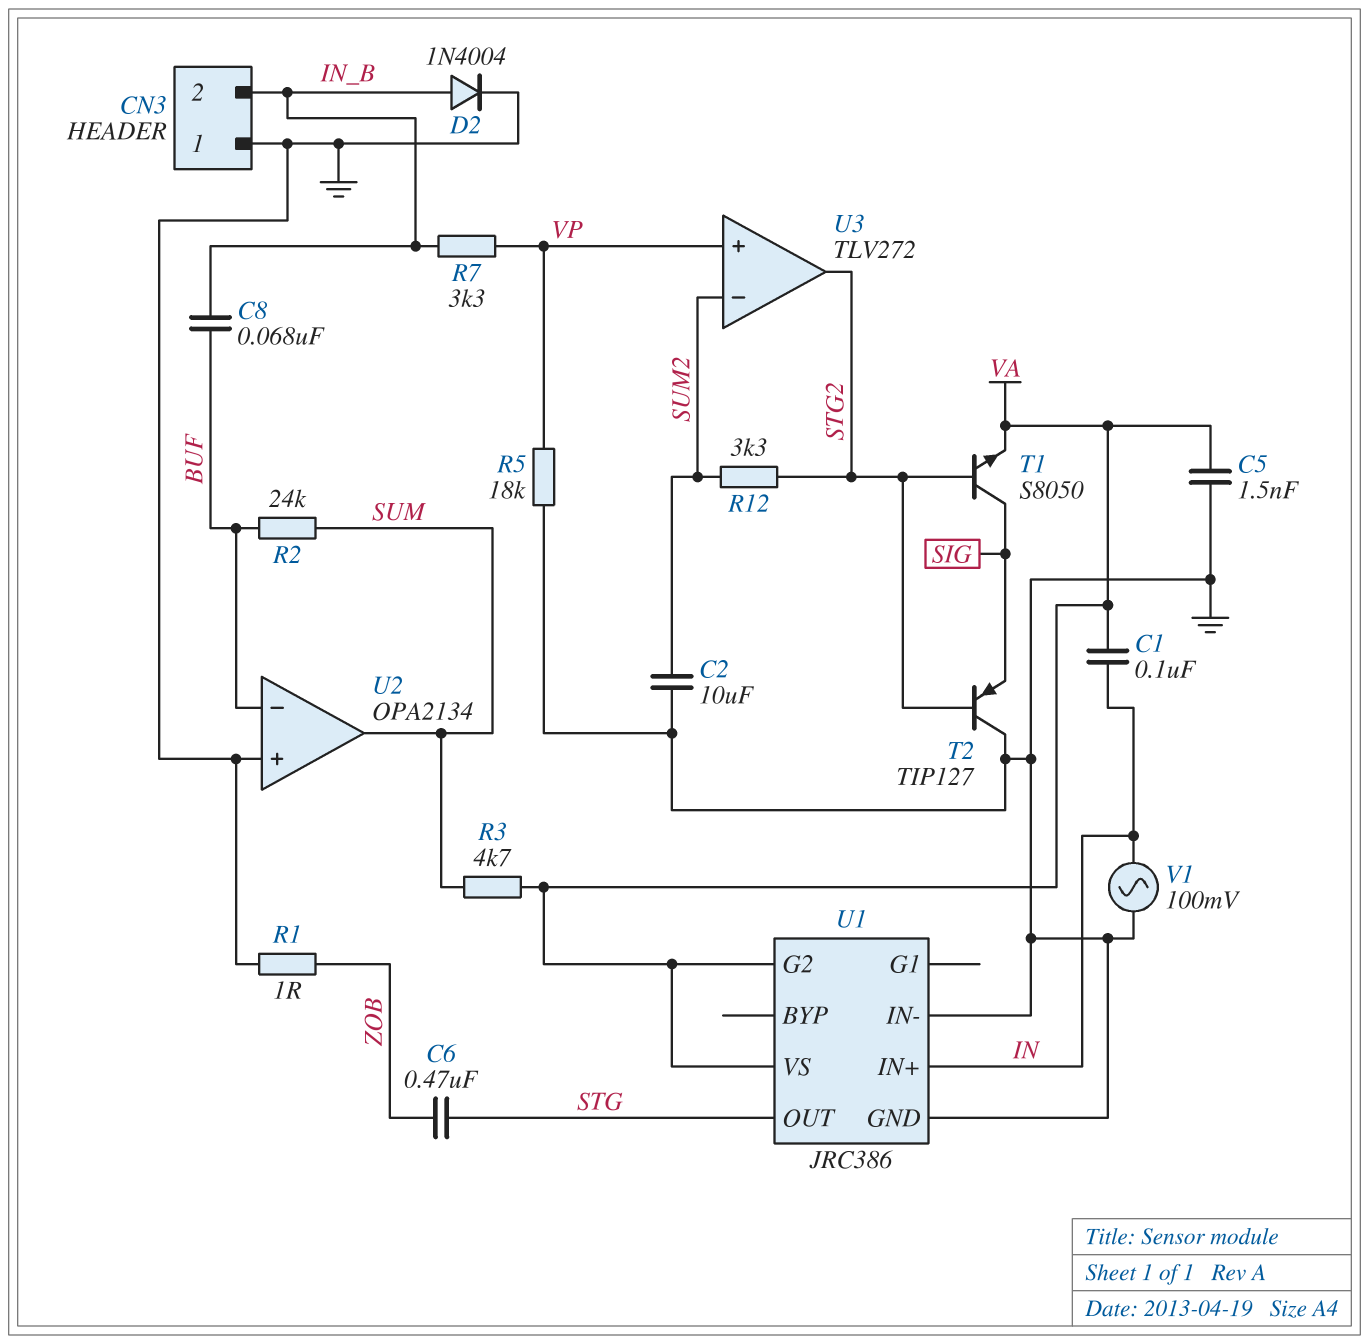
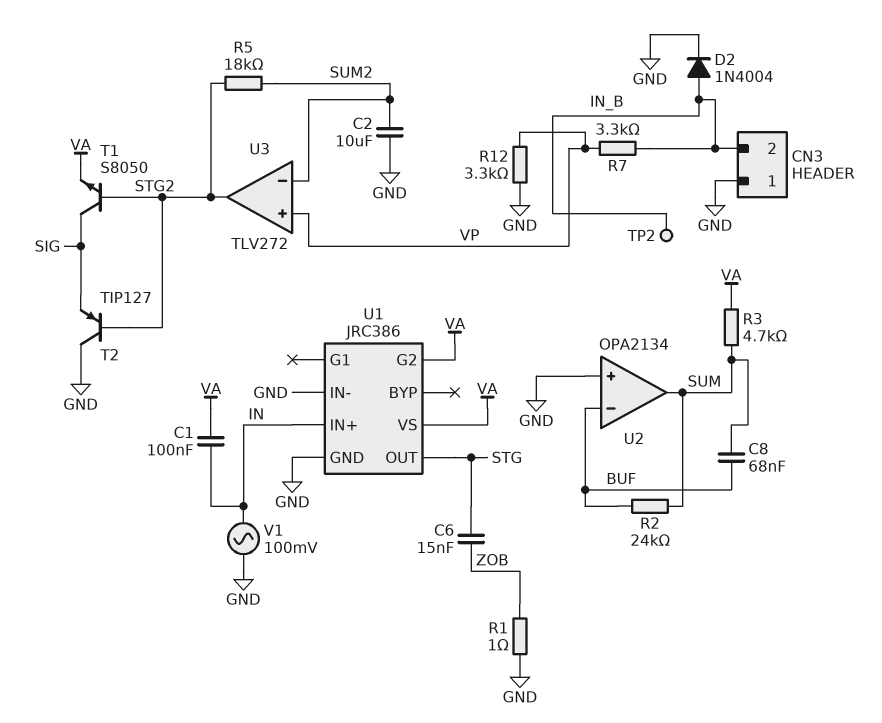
C5: 1.5nF (GND, VA) -> none
C6: 470nF (STG, ZOB) -> 15nF (STG, ZOB)
C8: 68nF (BUF, IN_B) -> 68nF (BUF, SUM)
R5: 18k (GND, VP) -> 18k (STG2, SUM2)
R12: 3.3k (STG2, SUM2) -> 3.3k (GND, VP)
TP2: none -> test point (IN_B)

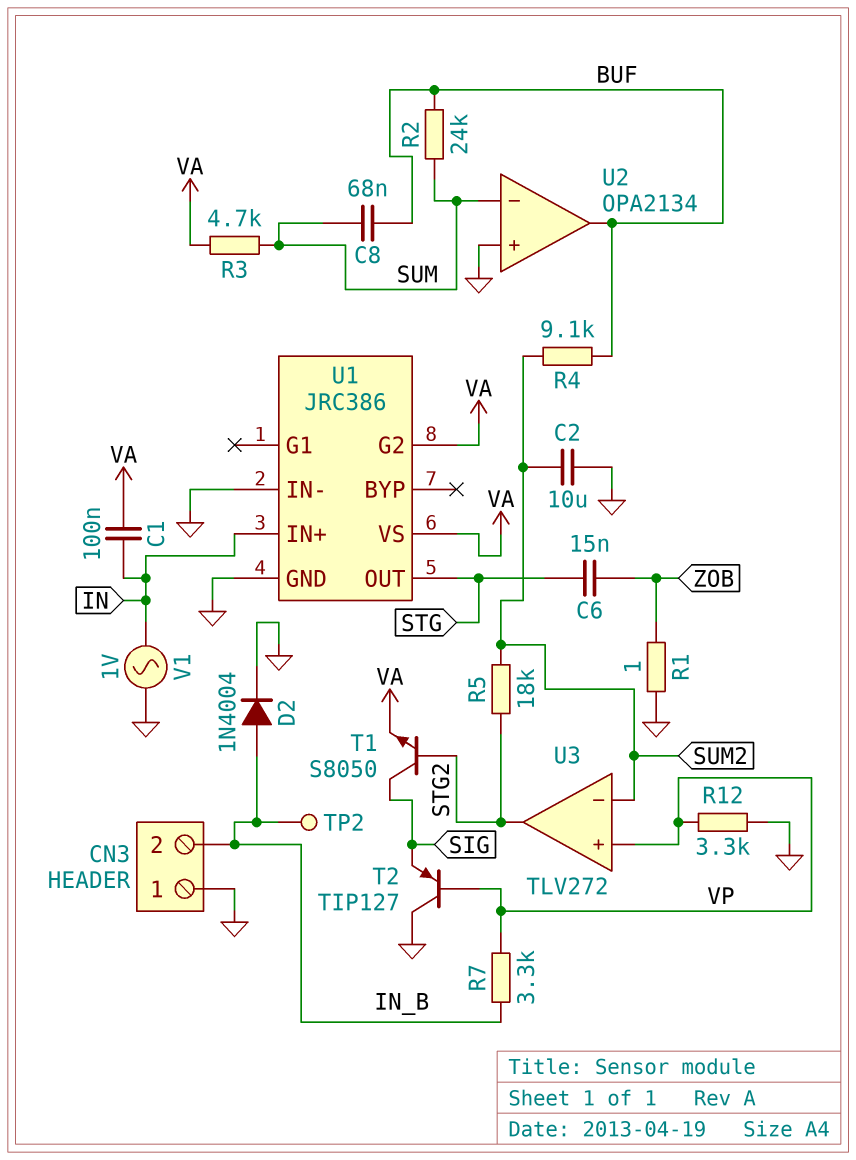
R4: none -> 9.1k (BUF, SUM2)
T2: PNP TIP127 (B STG2, C GND, E SIG) -> PNP TIP127 (B VP, C GND, E SIG)
U2 pin in-: BUF -> SUM
U2 pin out: SUM -> BUF
V1: AC 100mV (GND, IN) -> AC 1V (GND, IN)

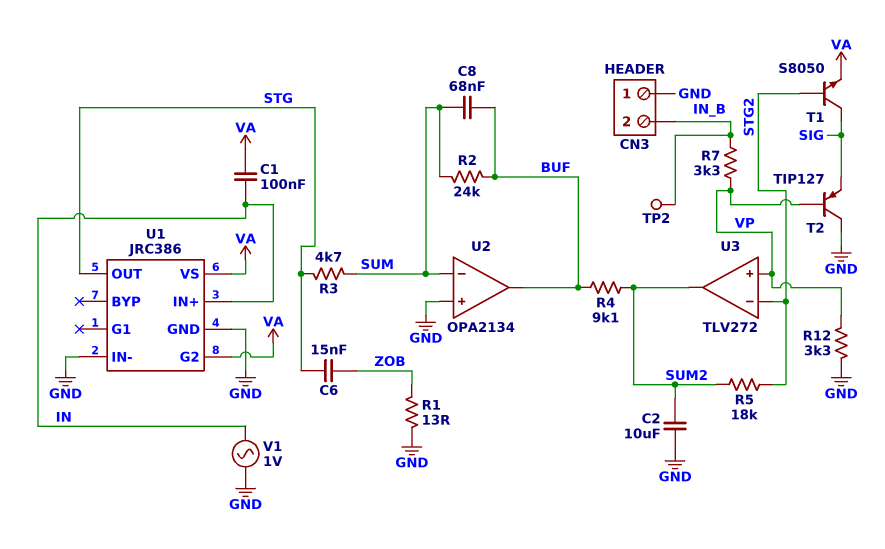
D2: diode 1N4004 (A IN_B, K GND) -> none
R1: 1 (GND, ZOB) -> 13 (GND, ZOB)
R3: 4.7k (SUM, VA) -> 4.7k (STG, SUM)
U3 pin in-: SUM2 -> STG2
U3 pin out: STG2 -> SUM2

